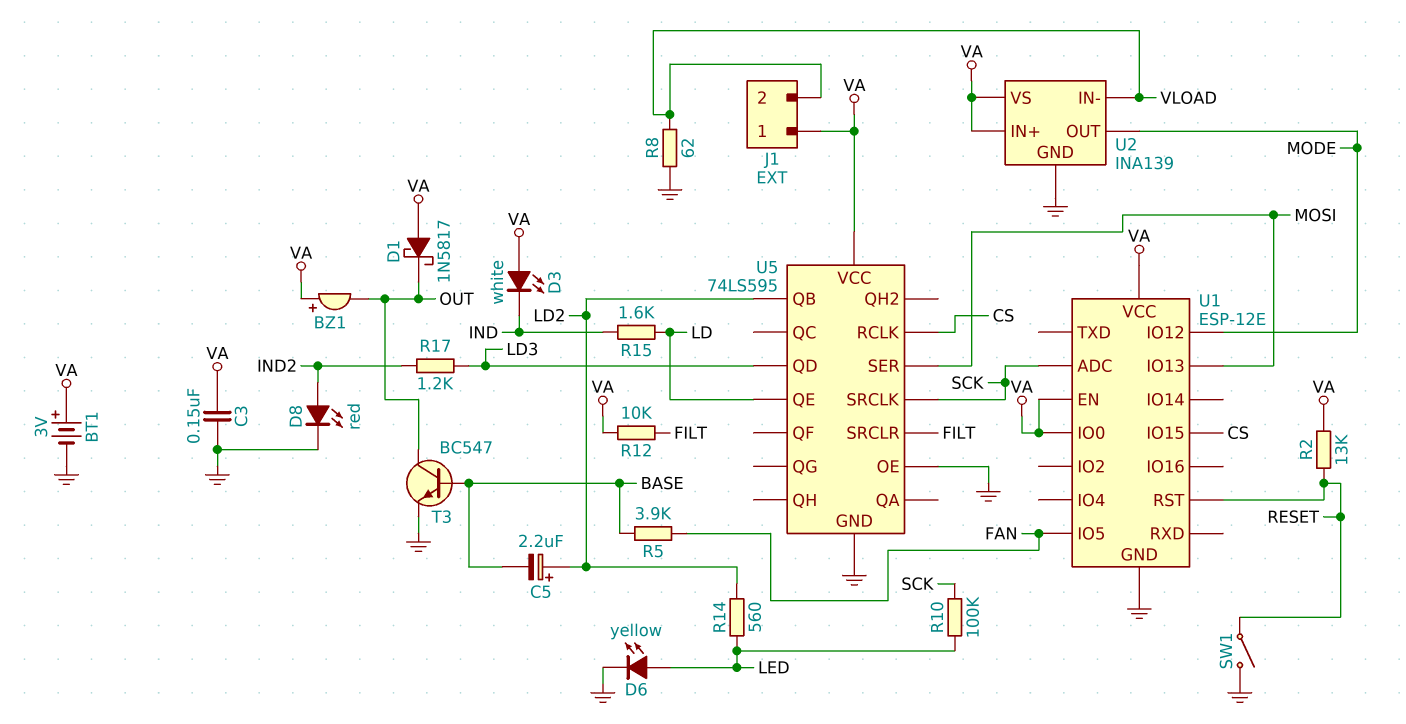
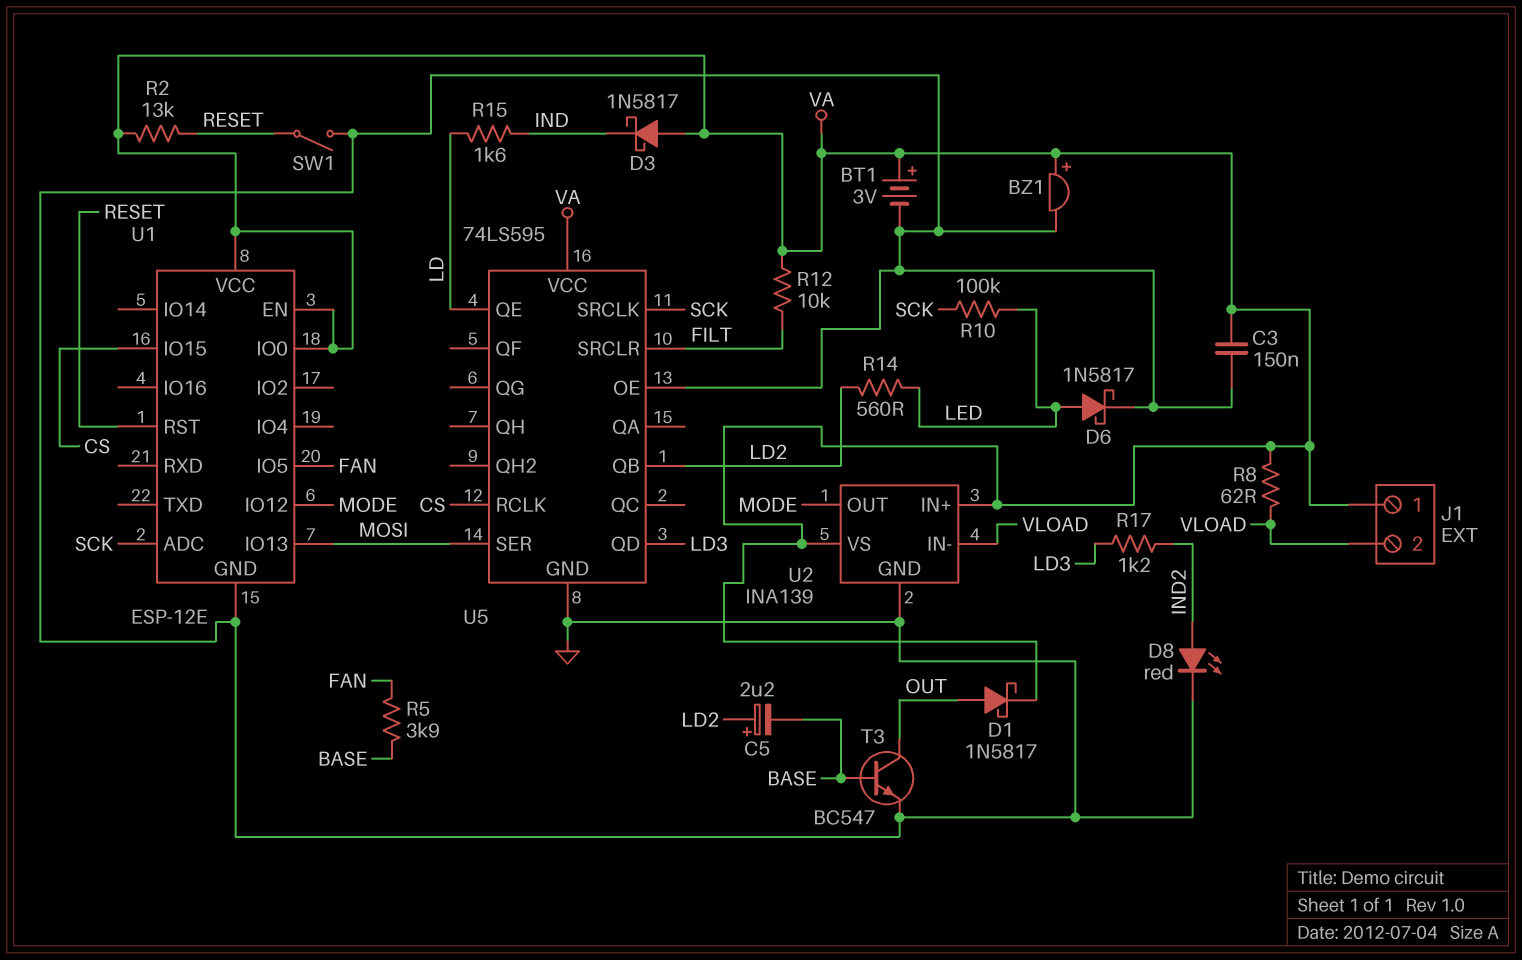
BZ1: buzzer (plus VA, minus OUT) -> buzzer (plus VA, minus GND)
D1: schottky 1N5817 (A VA, K OUT) -> schottky 1N5817 (A OUT, K VA)
D3: LED white (A VA, K IND) -> schottky 1N5817 (A VA, K IND)
D6: LED yellow (A LED, K GND) -> schottky 1N5817 (A LED, K GND)
R8: 62 (GND, VLOAD) -> 62 (VA, VLOAD)

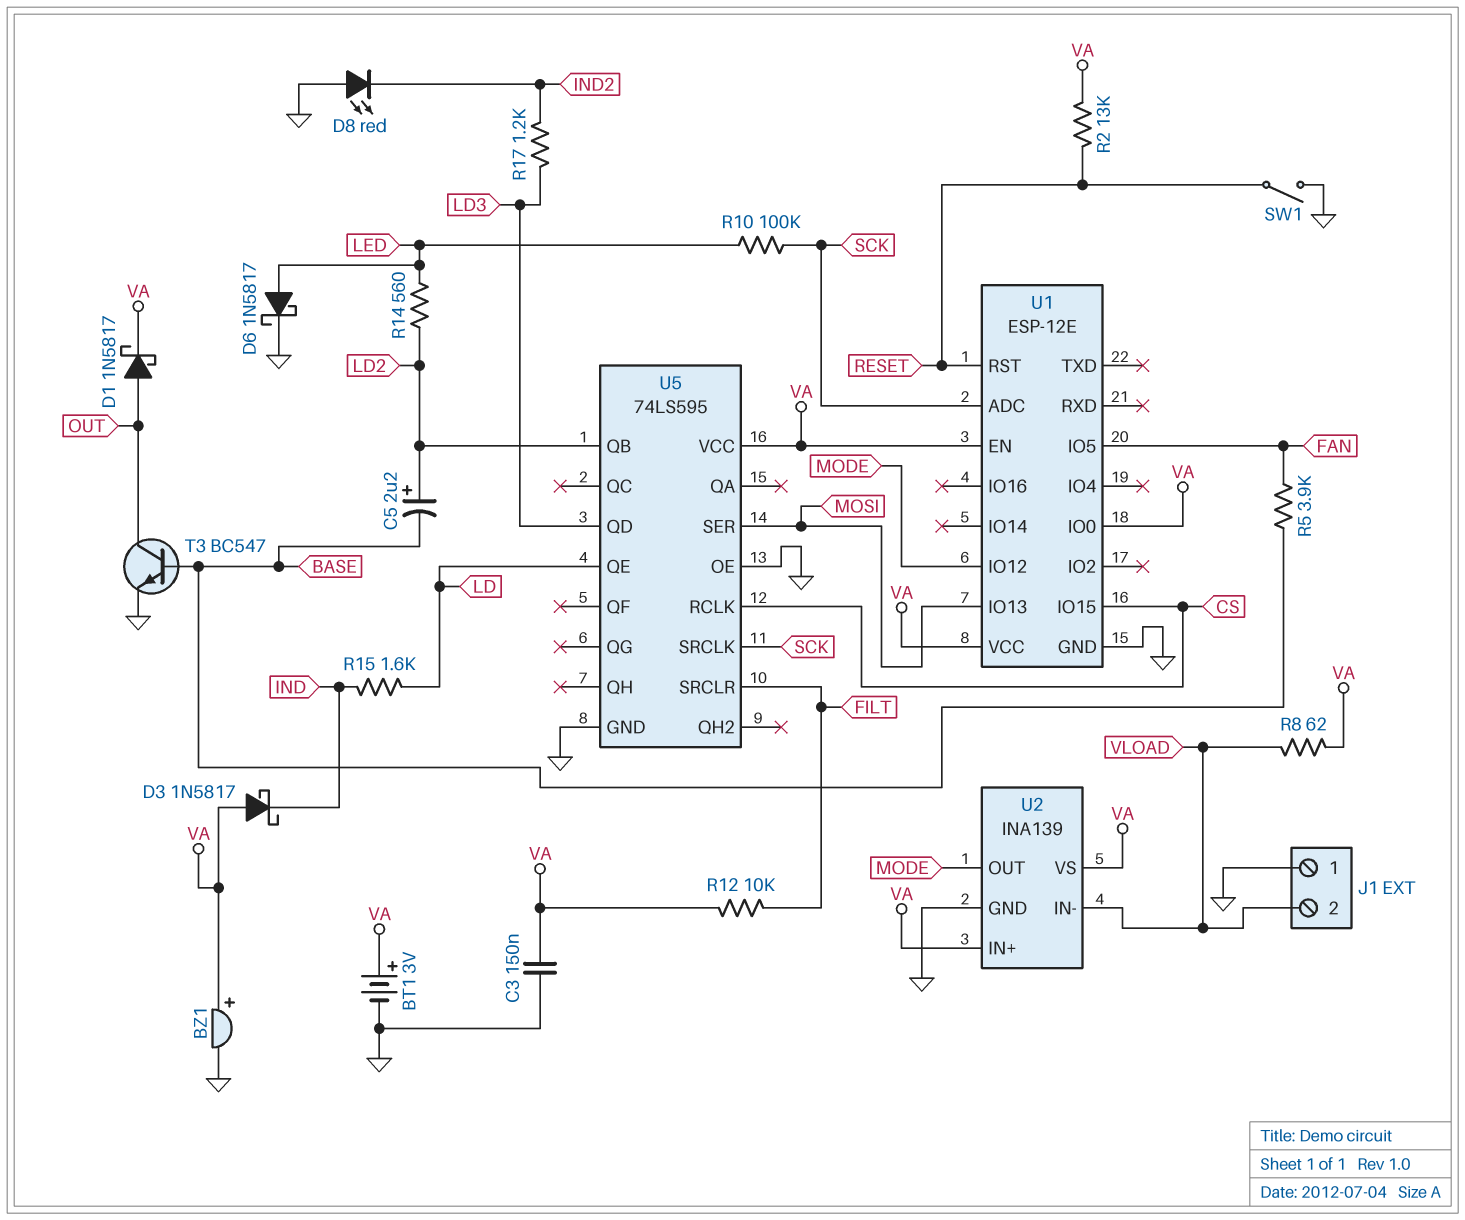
D8: LED red (A IND2, K GND) -> LED red (A GND, K IND2)
J1 pin 1: VA -> GND

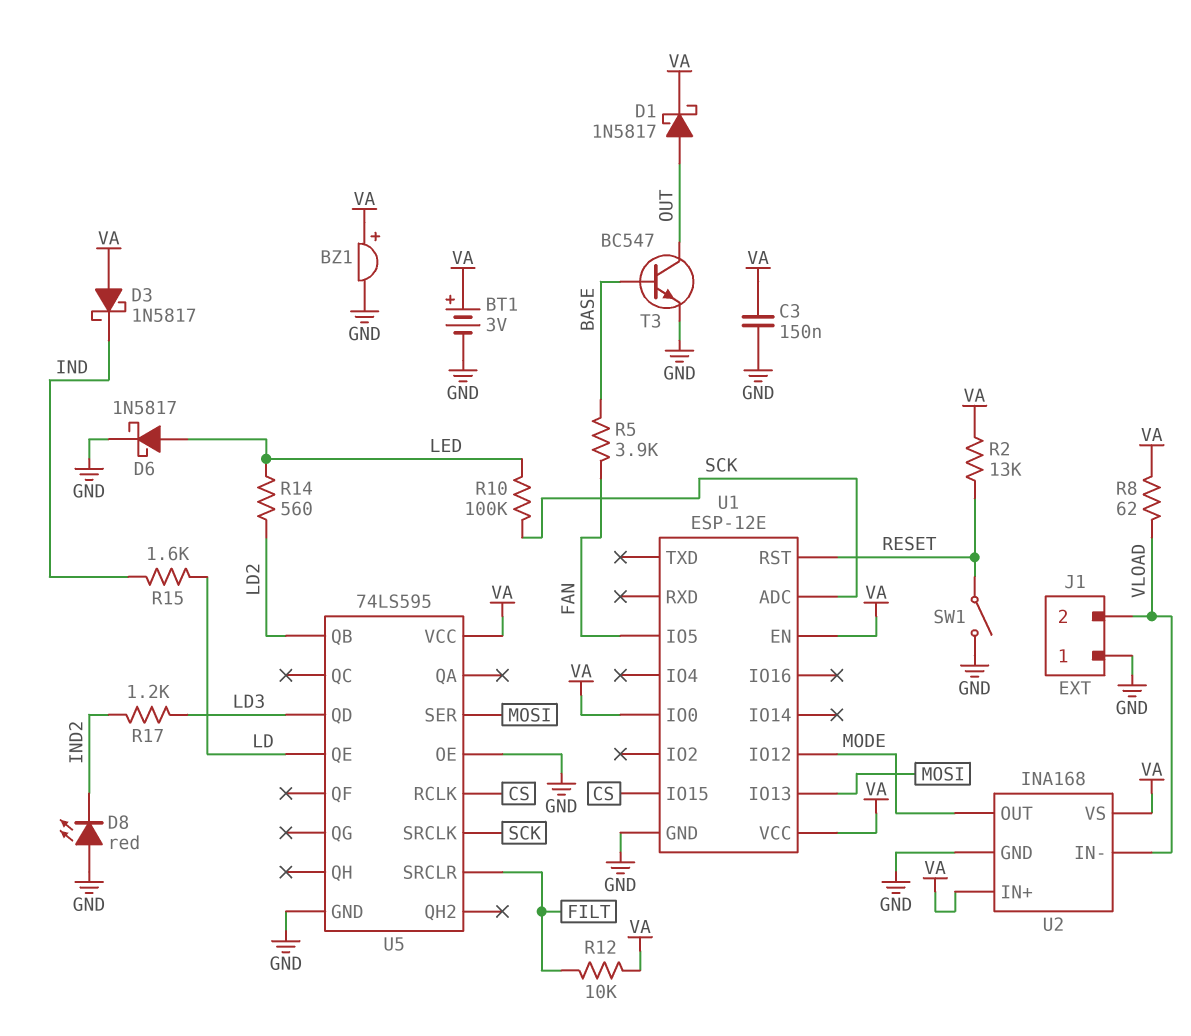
C5: 2.2uF (plus LD2, minus BASE) -> none
U2: INA139 -> INA168

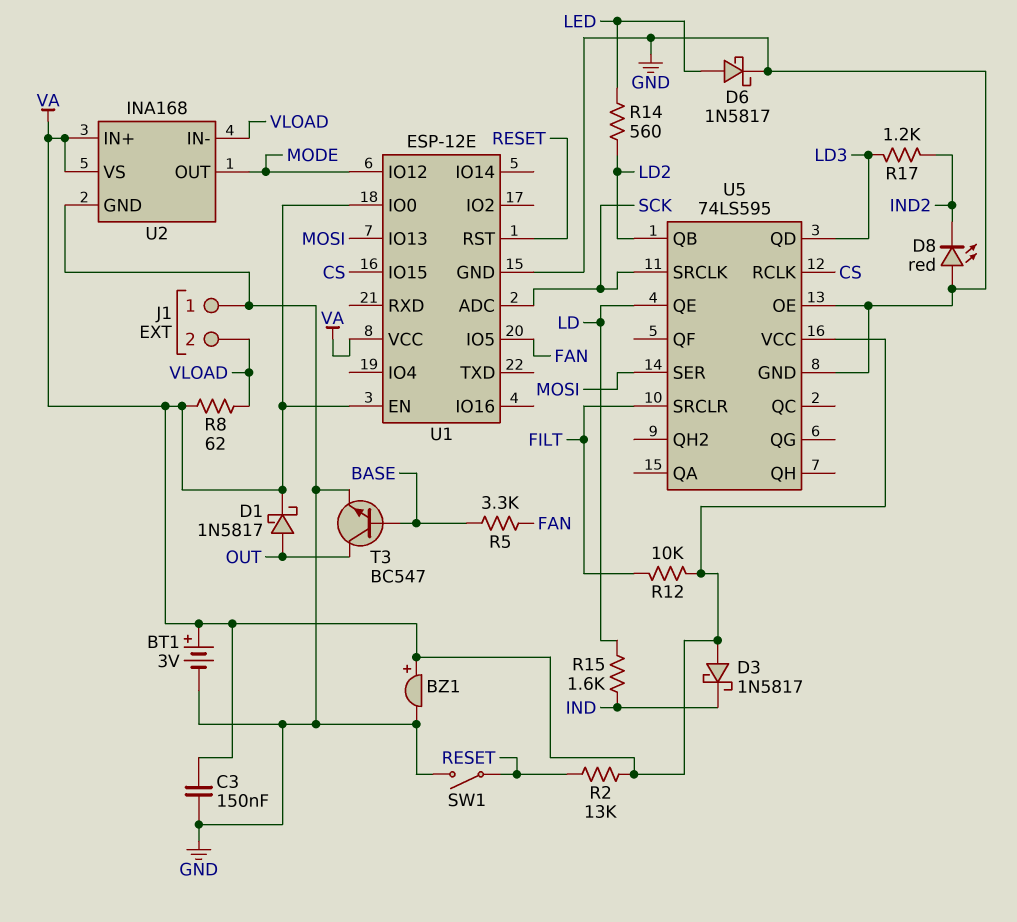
R5: 3.9k (BASE, FAN) -> 3.3k (BASE, FAN)
R10: 100k (LED, SCK) -> none

